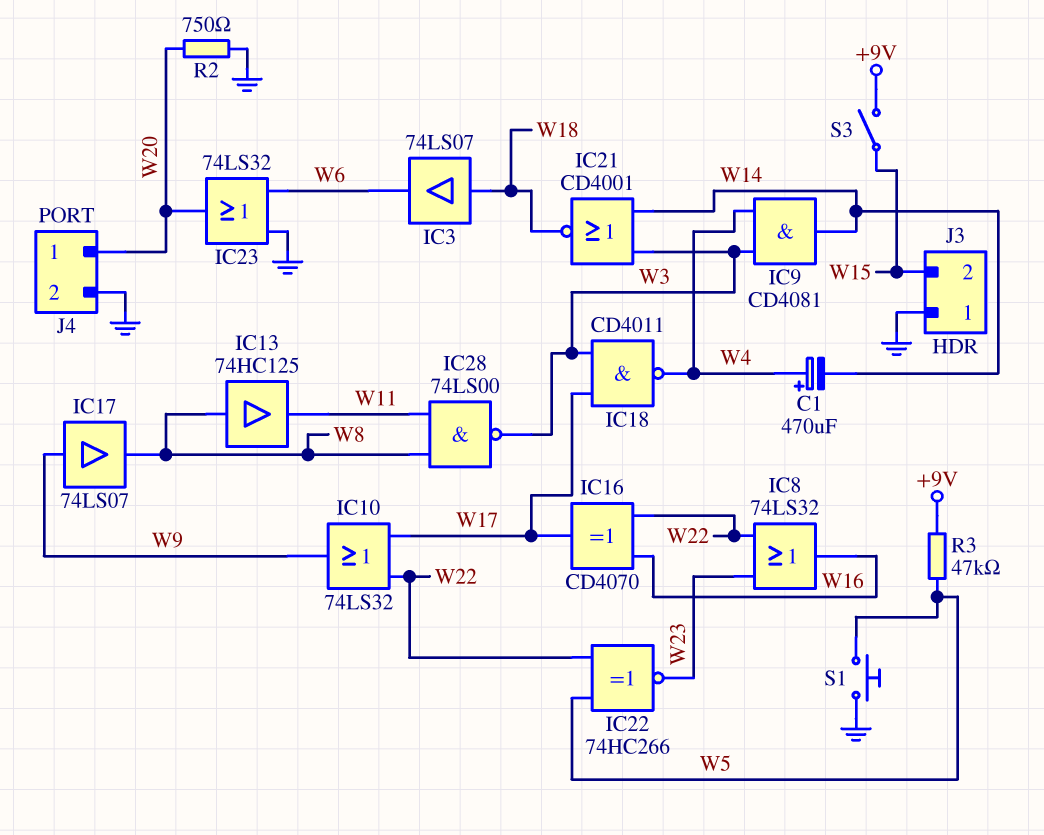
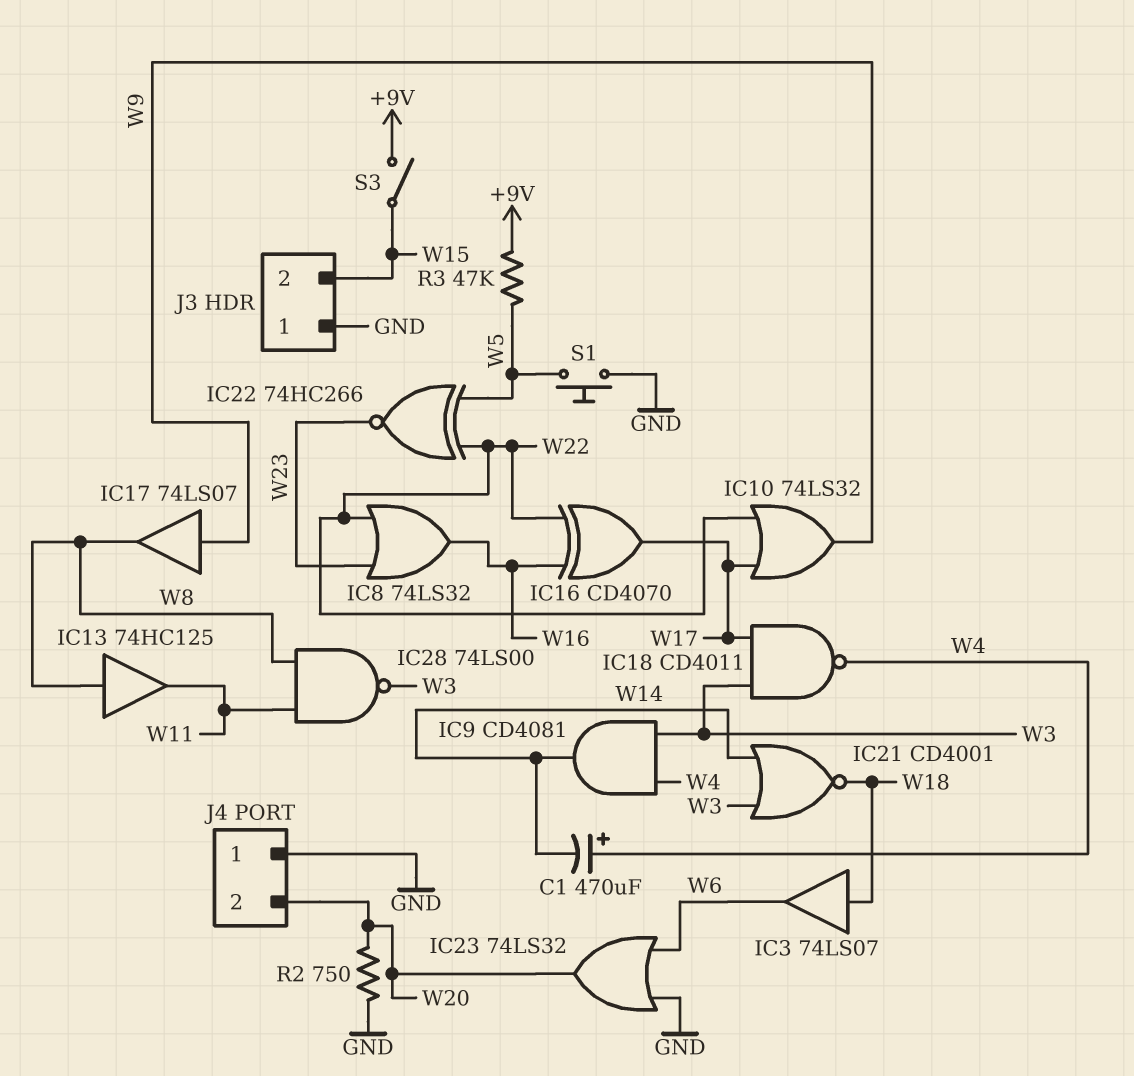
J4 pin 1: W20 -> GND
J4 pin 2: GND -> W20

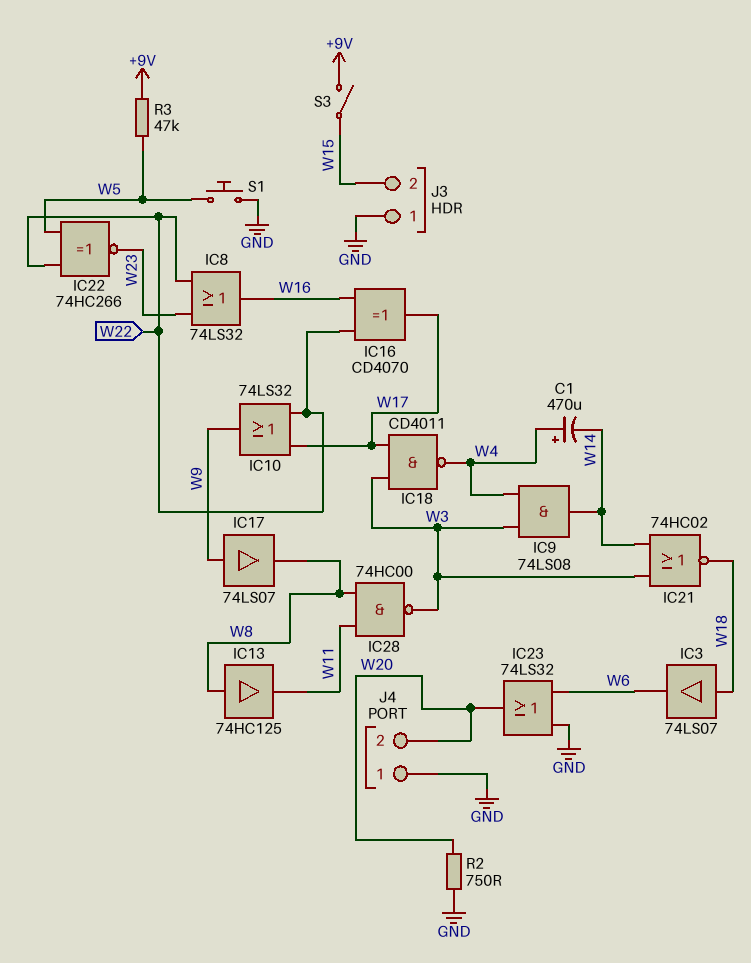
IC9: AND CD4081 (in W3, in W4, out W14) -> AND 74LS08 (in W3, in W4, out W14)
IC21: NOR CD4001 (in W3, in W14, out W18) -> NOR 74HC02 (in W3, in W14, out W18)
IC28: NAND 74LS00 (in W8, in W11, out W3) -> NAND 74HC00 (in W8, in W11, out W3)

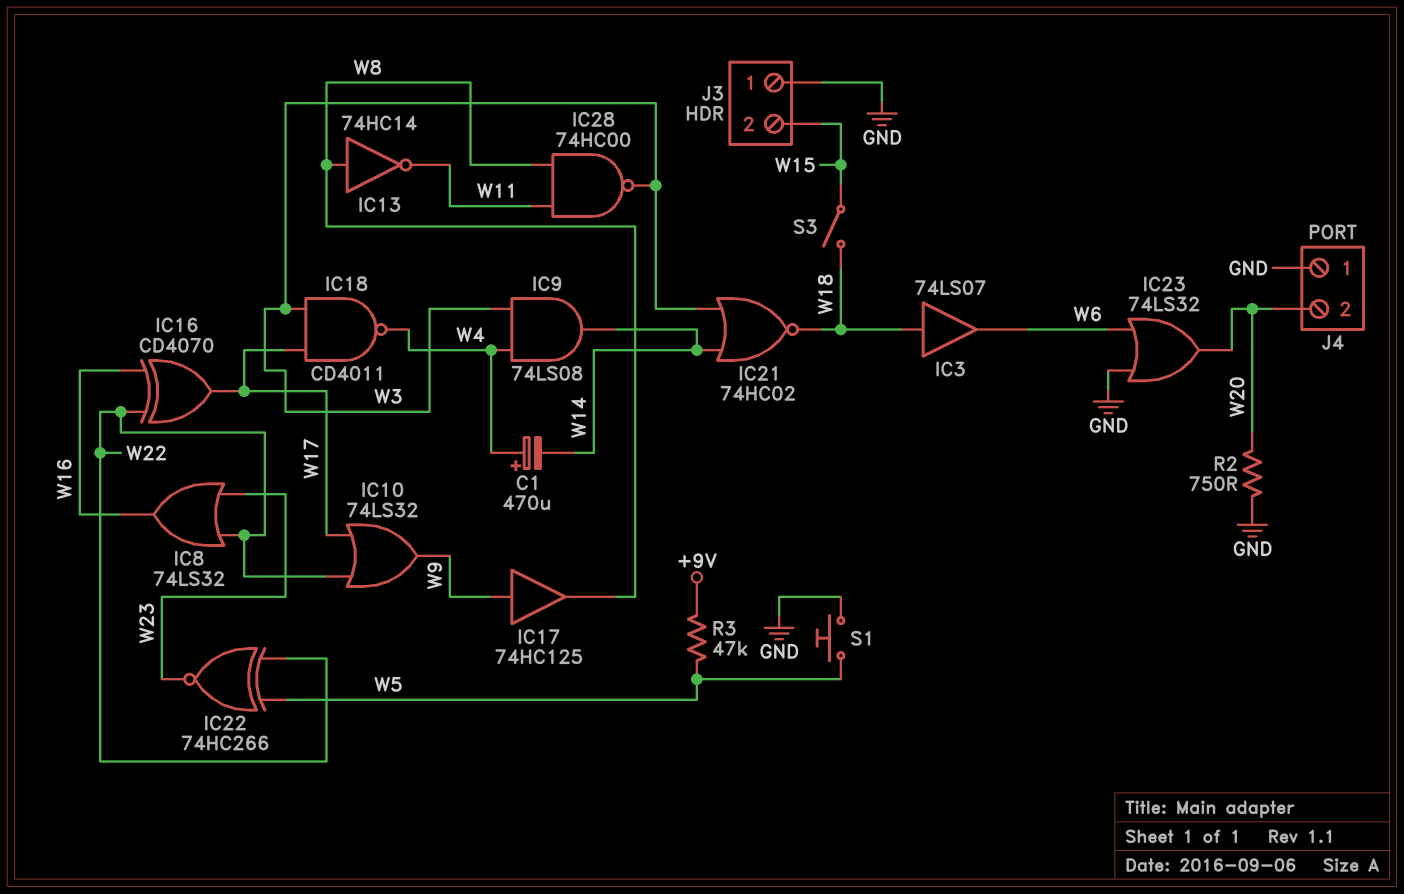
IC13: buffer 74HC125 (in W8, out W11) -> NOT 74HC14 (in W8, out W11)
IC17: buffer 74LS07 (in W9, out W8) -> buffer 74HC125 (in W9, out W8)
S3: switch (+9V, W15) -> switch (W15, W18)

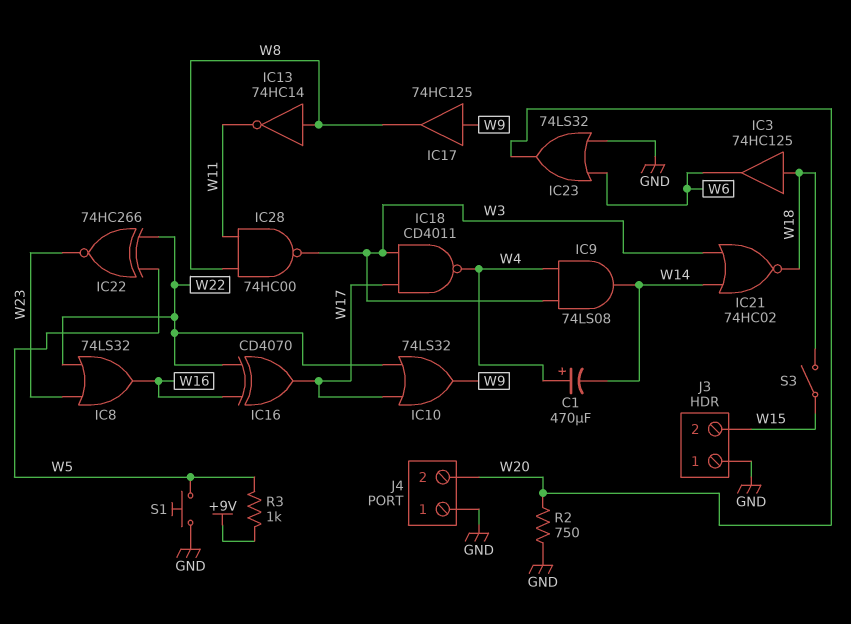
IC3: buffer 74LS07 (in W18, out W6) -> buffer 74HC125 (in W18, out W6)
R3: 47k (+9V, W5) -> 1k (+9V, W5)

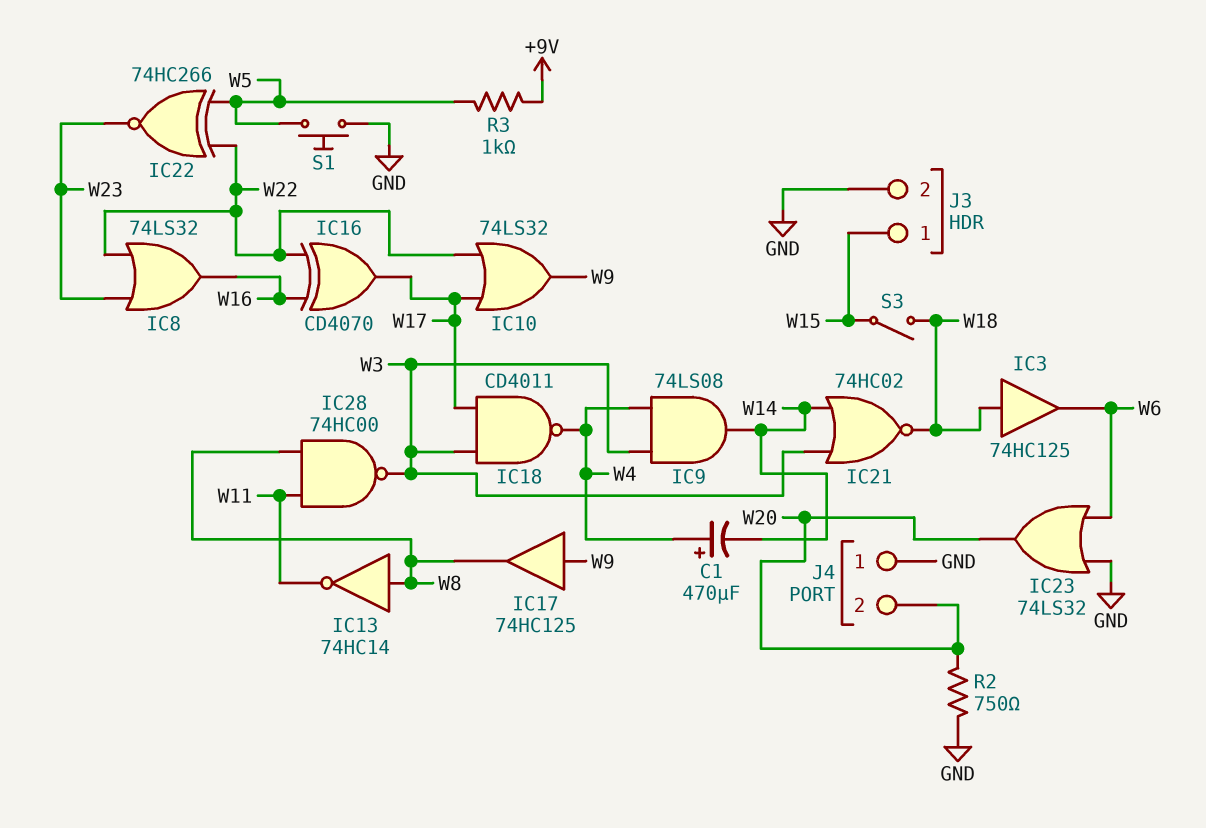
J3 pin 1: GND -> W15
J3 pin 2: W15 -> GND

